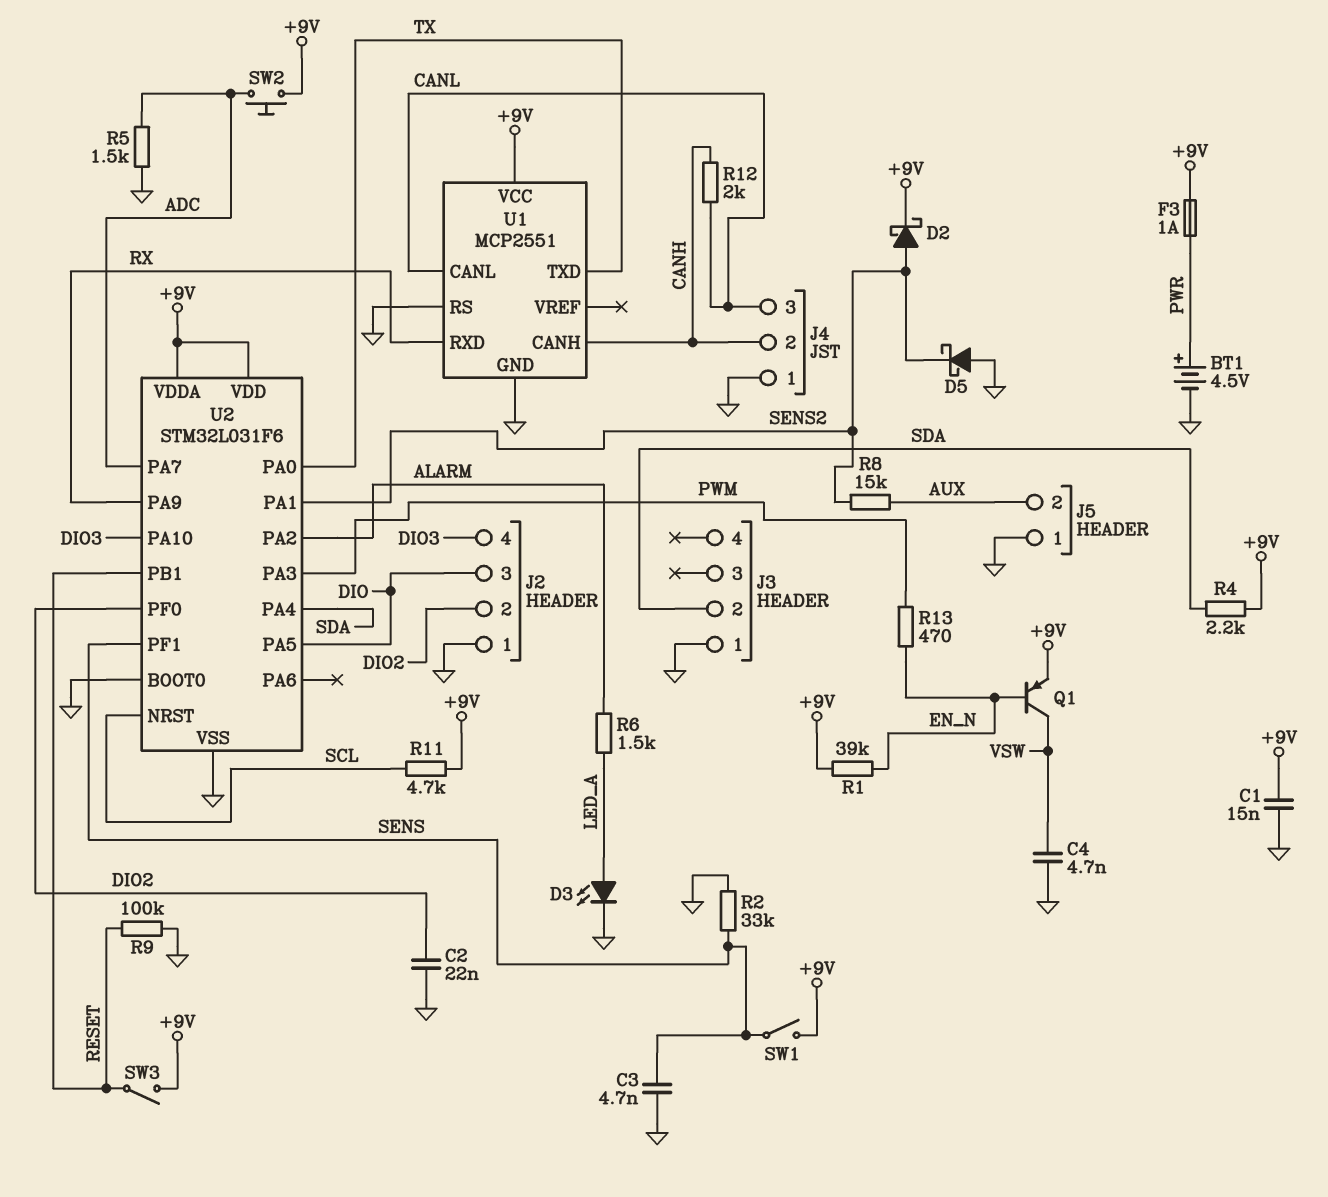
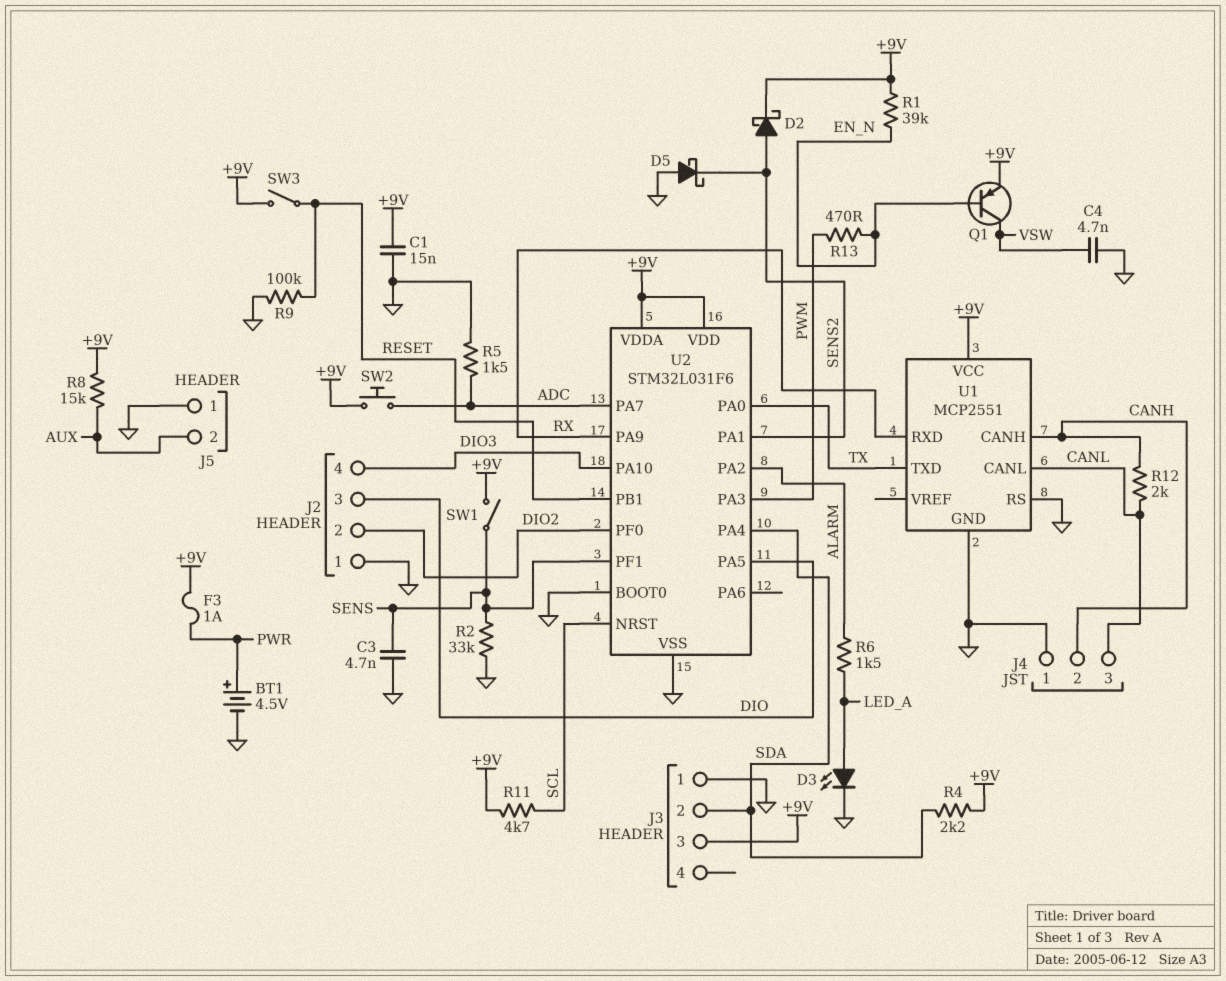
C2: 22nF (DIO2, GND) -> none
J3 pin 3: none -> +9V
R8: 15k (AUX, SENS2) -> 15k (+9V, AUX)

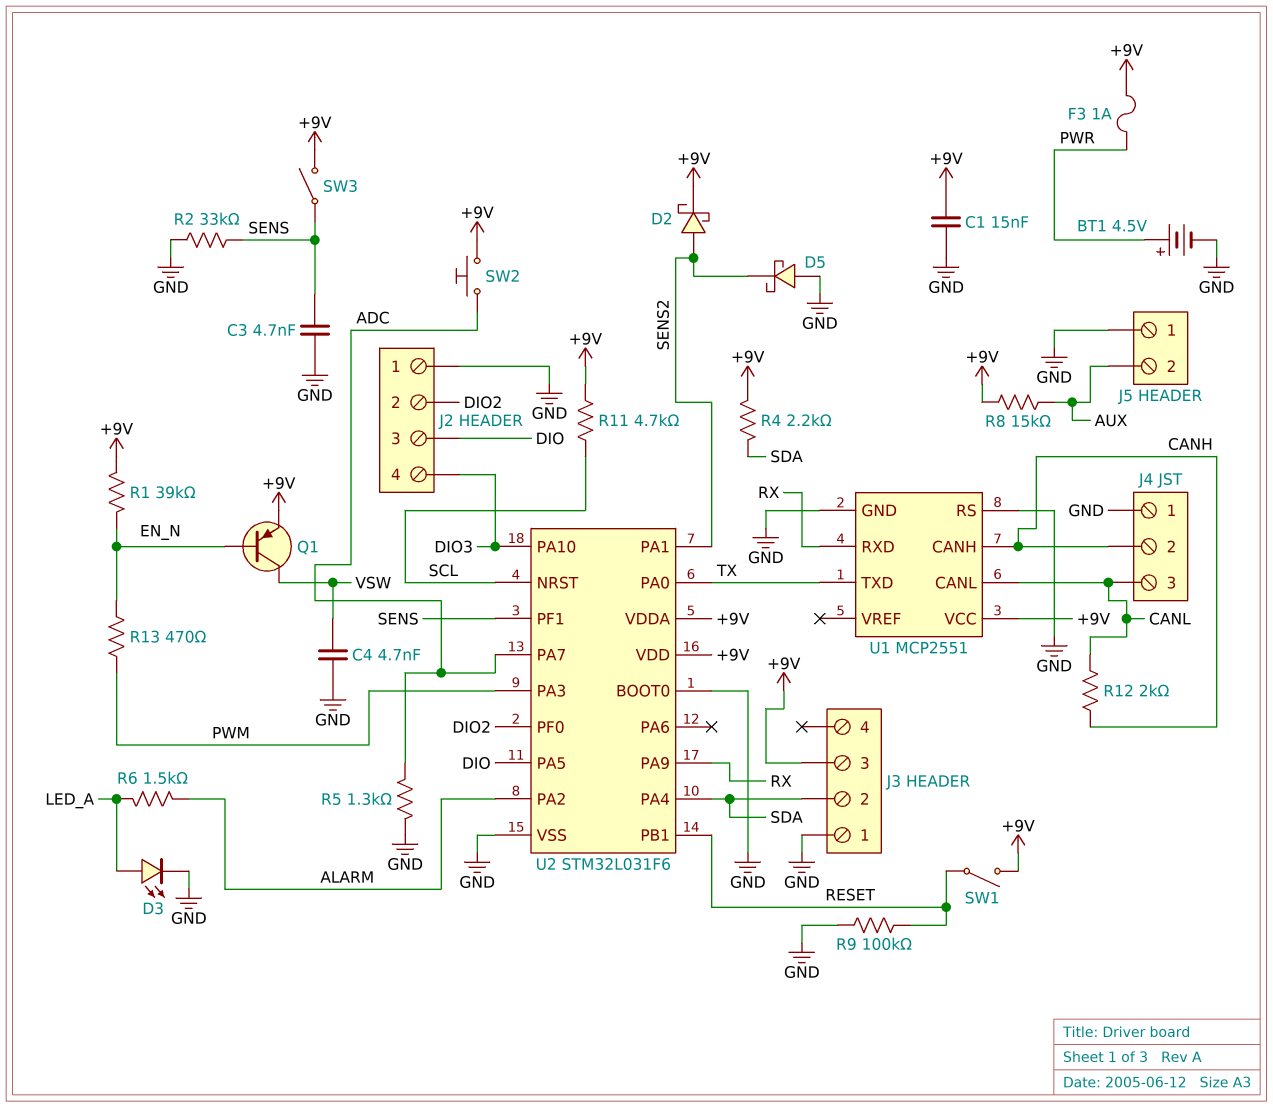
R5: 1.5k (ADC, GND) -> 1.3k (ADC, GND)
SW1: switch (+9V, SENS) -> switch (+9V, RESET)
SW3: switch (+9V, RESET) -> switch (+9V, SENS)

